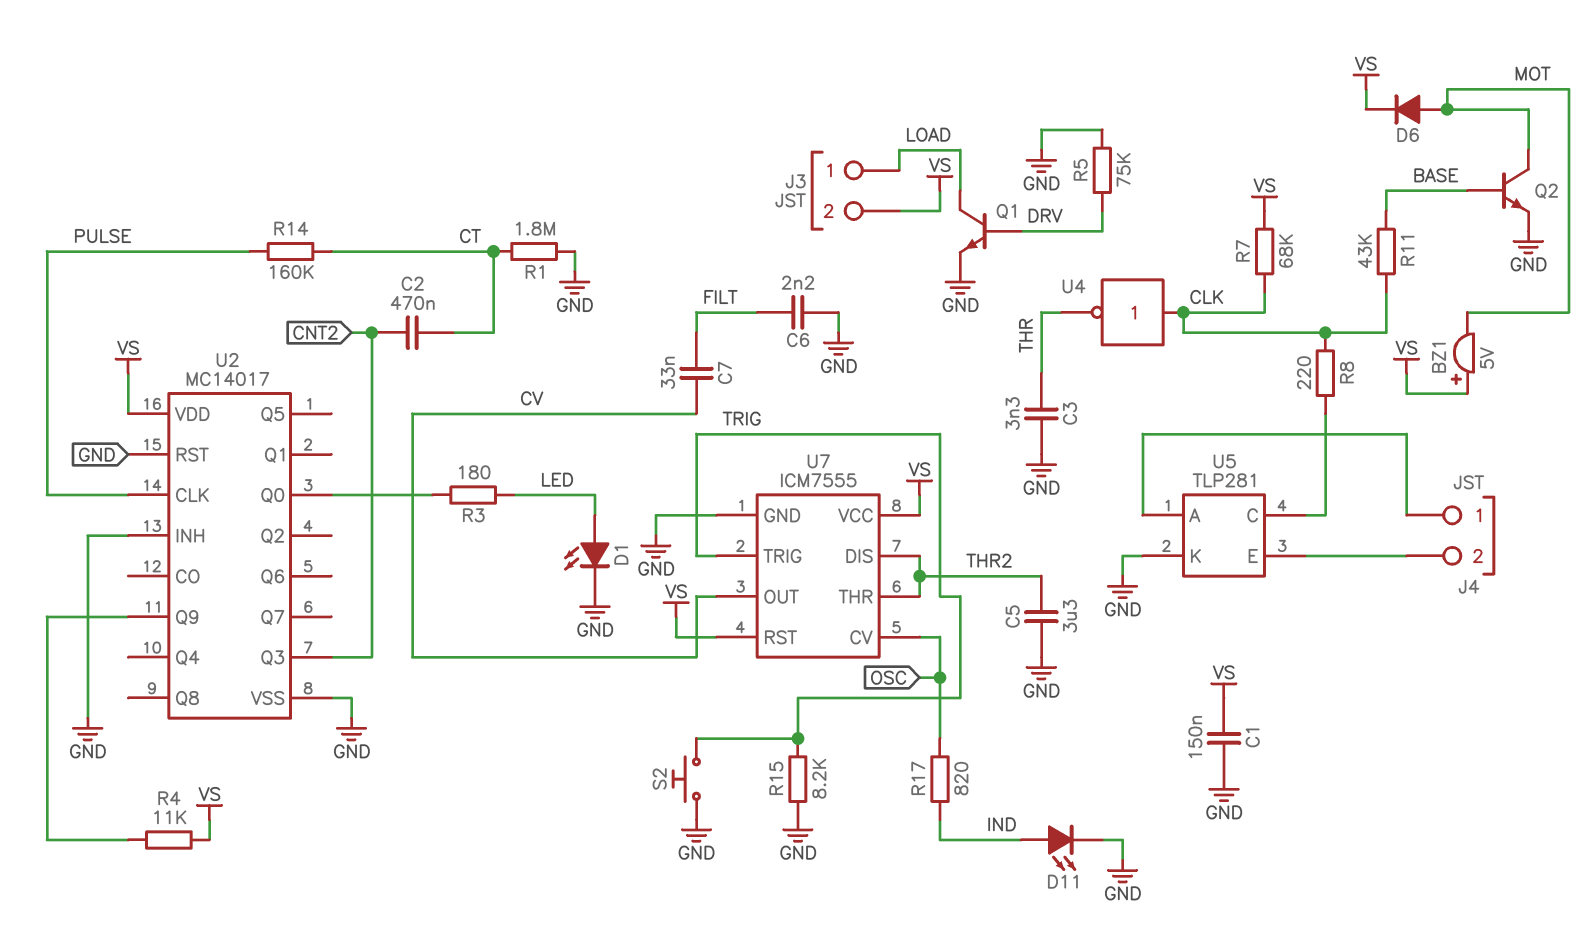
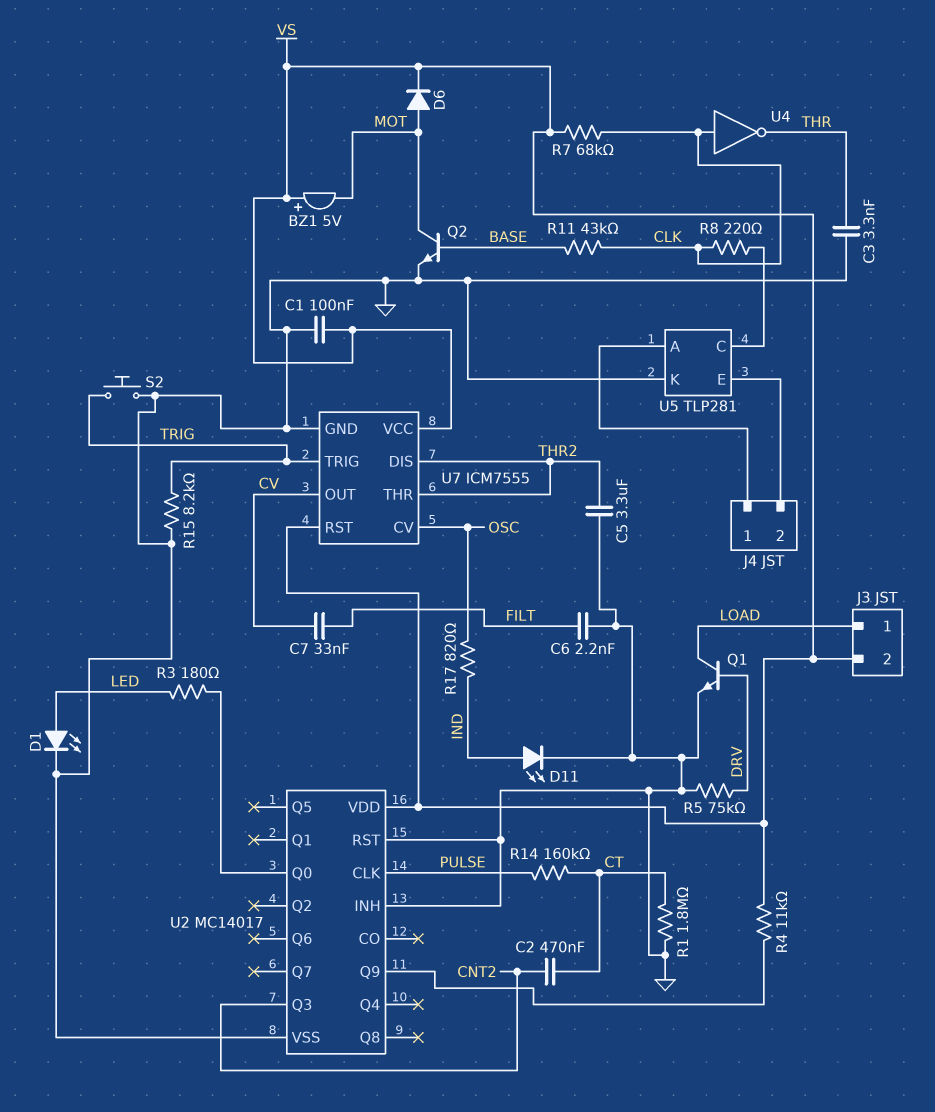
C1: 150nF (GND, VS) -> 100nF (GND, VS)

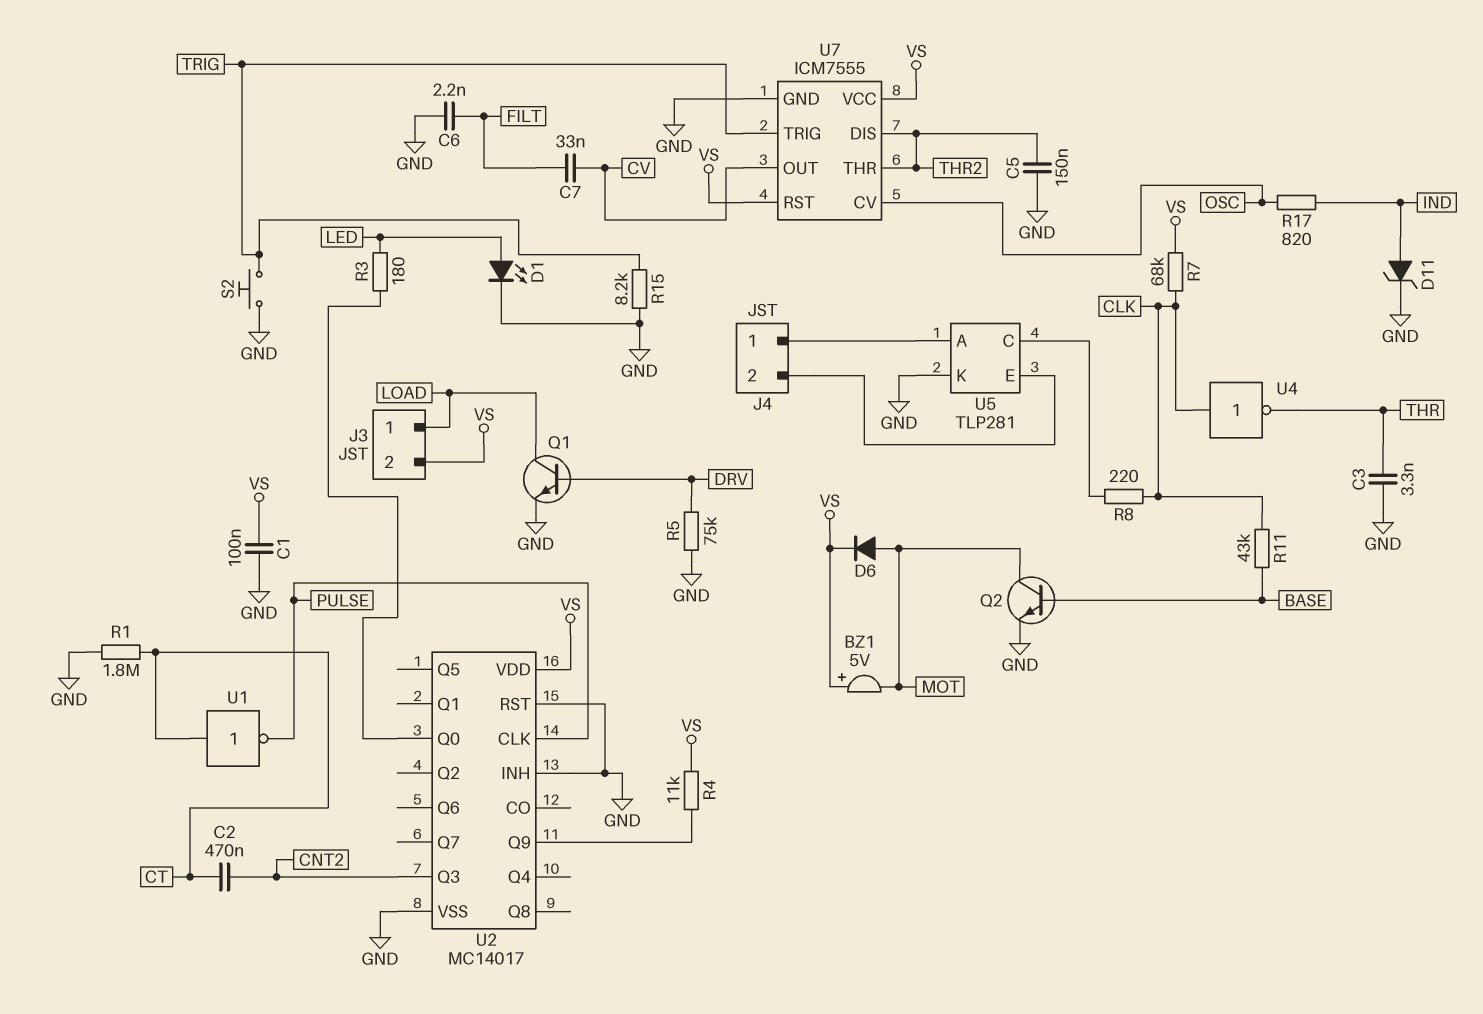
C5: 3.3uF (GND, THR2) -> 150nF (GND, THR2)
D11: LED (A IND, K GND) -> zener (A IND, K GND)
R14: 160k (CT, PULSE) -> none
U1: none -> NOT (in CT, out PULSE)

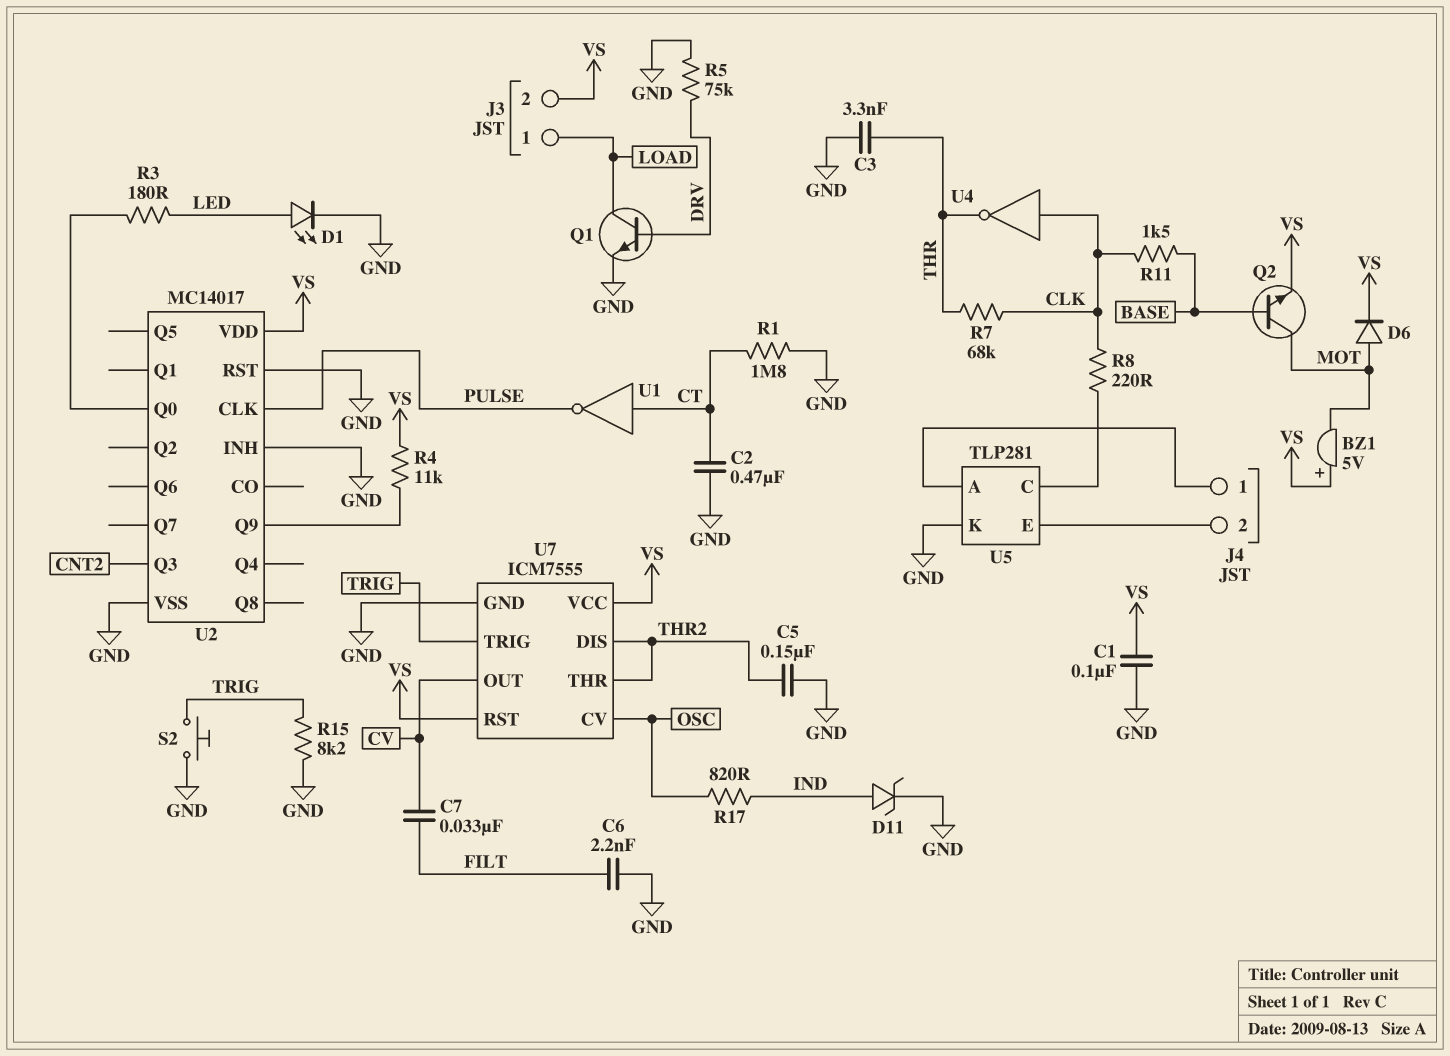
C2: 470nF (CNT2, CT) -> 470nF (CT, GND)
Q2: NPN (B BASE, C MOT, E GND) -> NPN (B BASE, C MOT, E VS)
R7: 68k (CLK, VS) -> 68k (CLK, THR)
R11: 43k (BASE, CLK) -> 1.5k (BASE, CLK)

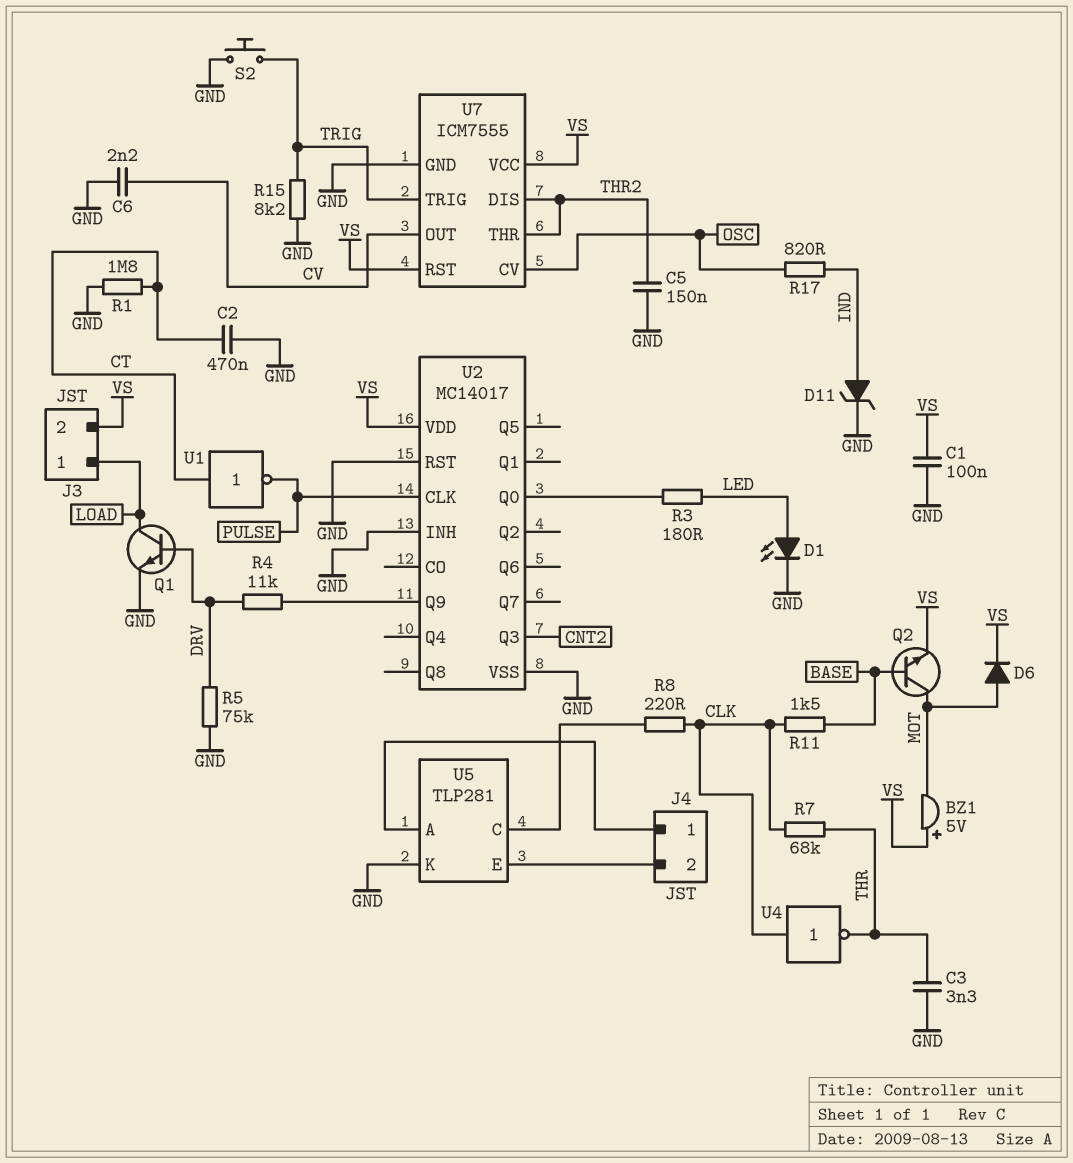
C6: 2.2nF (FILT, GND) -> 2.2nF (CV, GND)
C7: 33nF (CV, FILT) -> none
R4: 11k (U2/Q9, VS) -> 11k (DRV, U2/Q9)

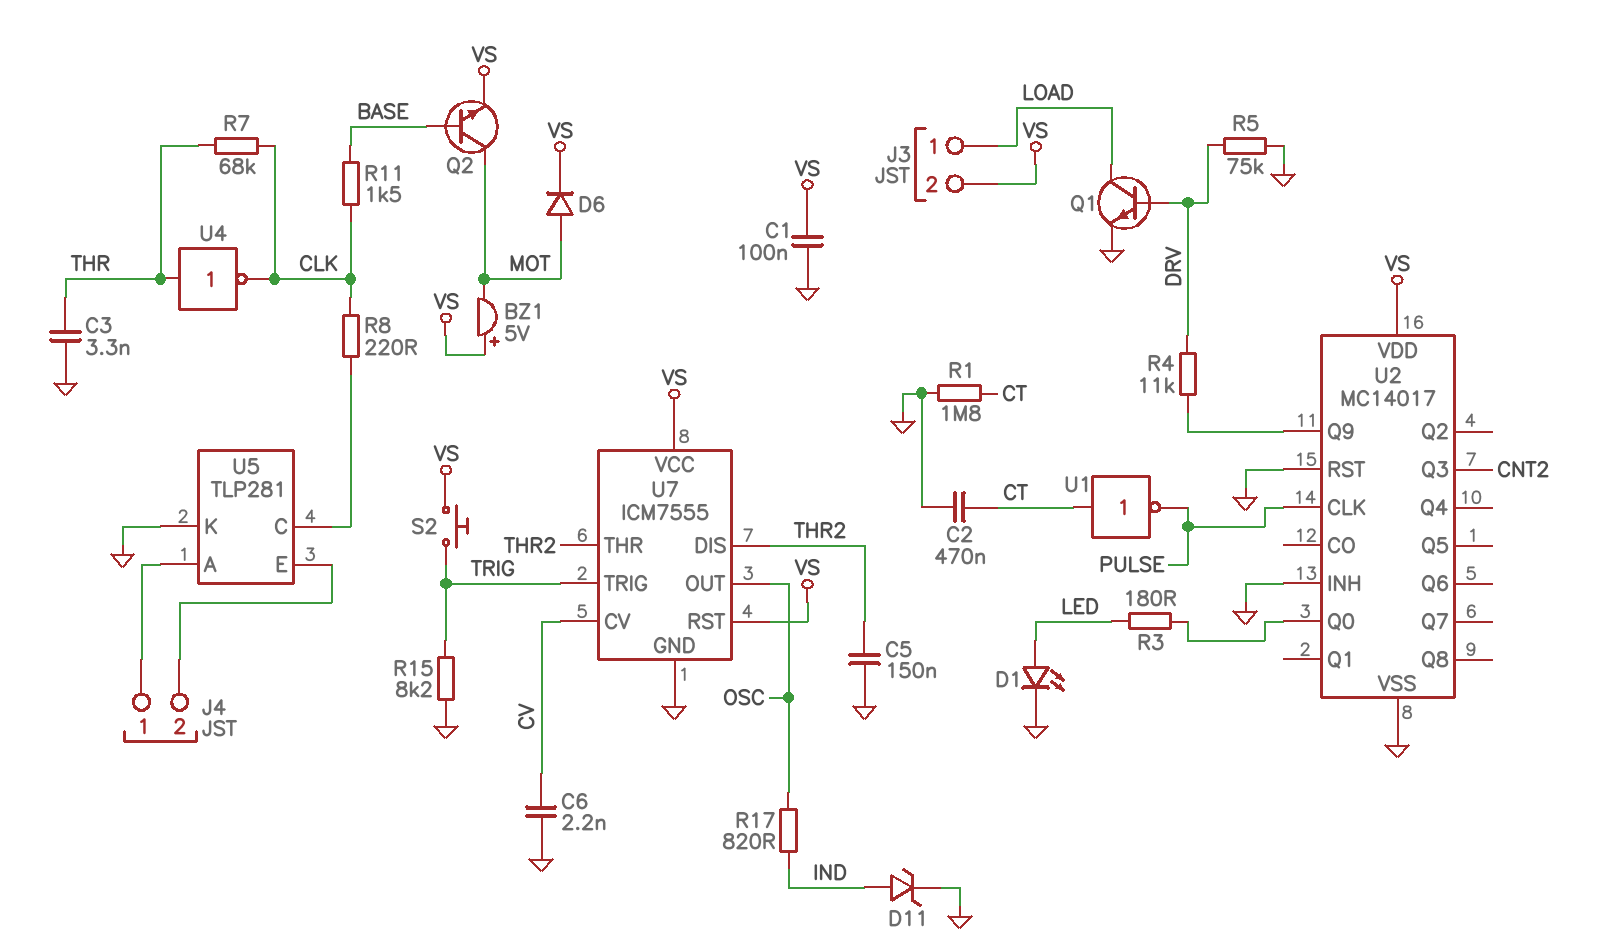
S2: button (GND, TRIG) -> button (TRIG, VS)
U4: NOT (in CLK, out THR) -> NOT (in THR, out CLK)
U7 pin CV: OSC -> CV
U7 pin OUT: CV -> OSC

